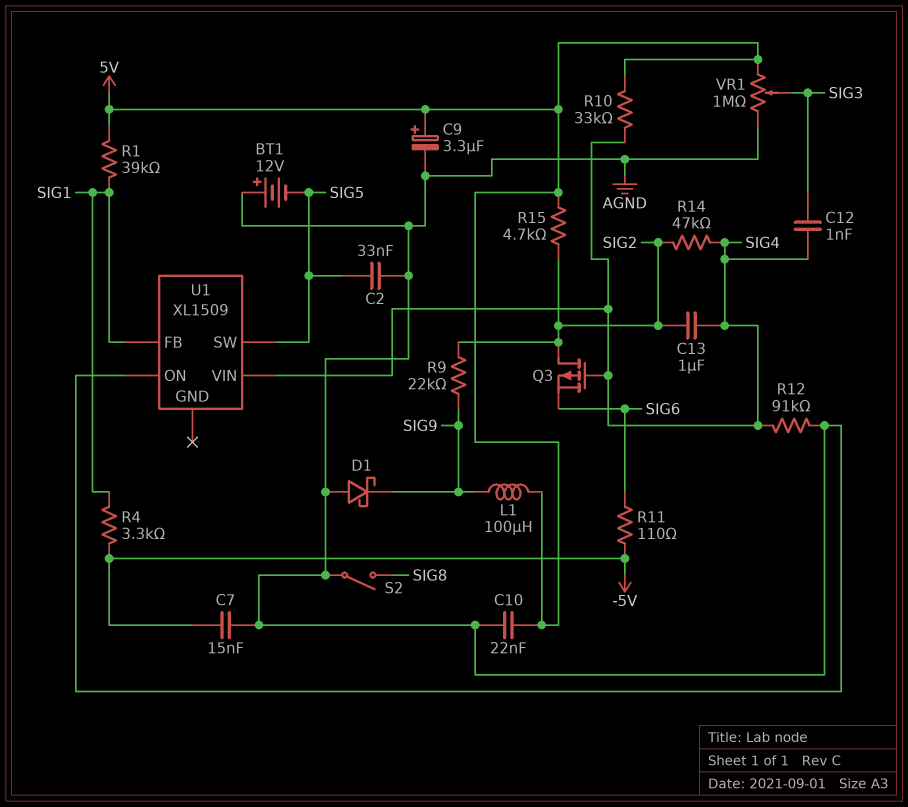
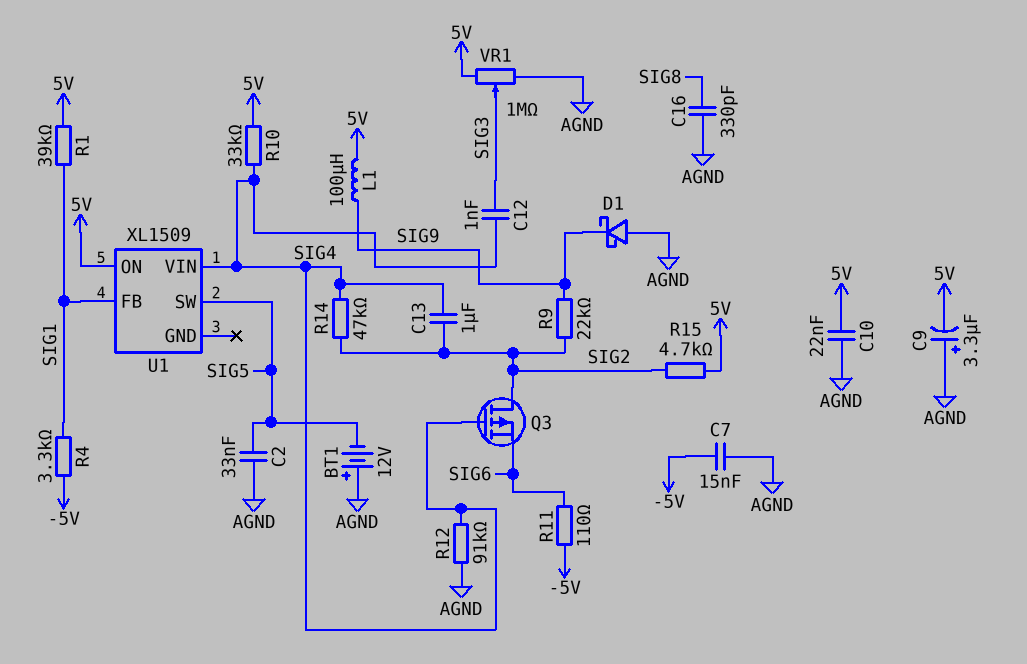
C9: 3.3uF (plus 5V, minus AGND) -> 3.3uF (plus AGND, minus 5V)
C16: none -> 330pF (AGND, SIG8)
S2: switch (AGND, SIG8) -> none
U1 pin ON: AGND -> 5V

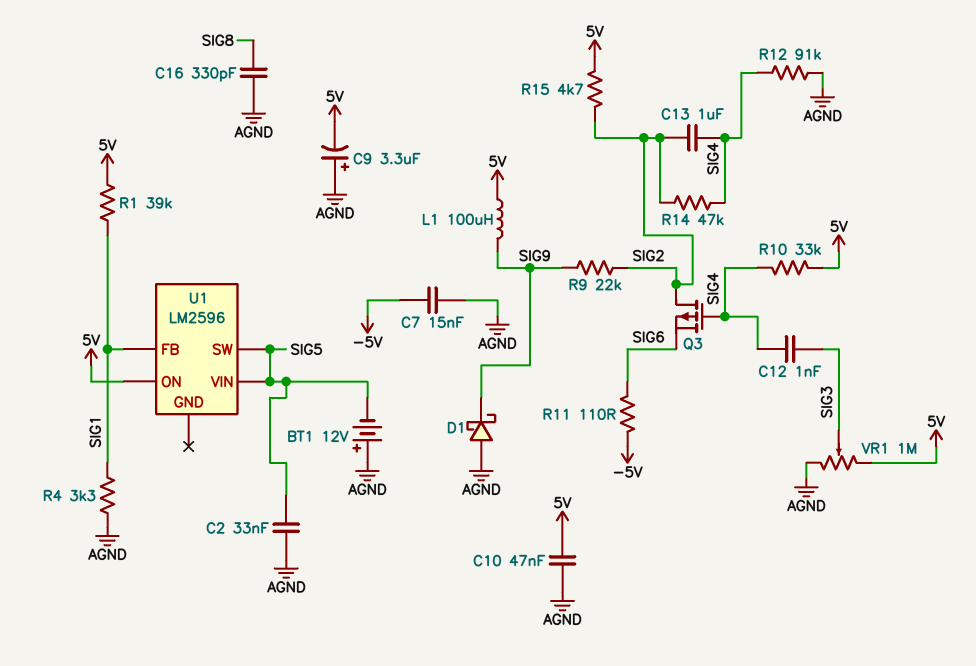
C10: 22nF (5V, AGND) -> 47nF (5V, AGND)
R4: 3.3k (-5V, SIG1) -> 3.3k (AGND, SIG1)
U1: XL1509 -> LM2596
U1 pin VIN: SIG4 -> SIG5

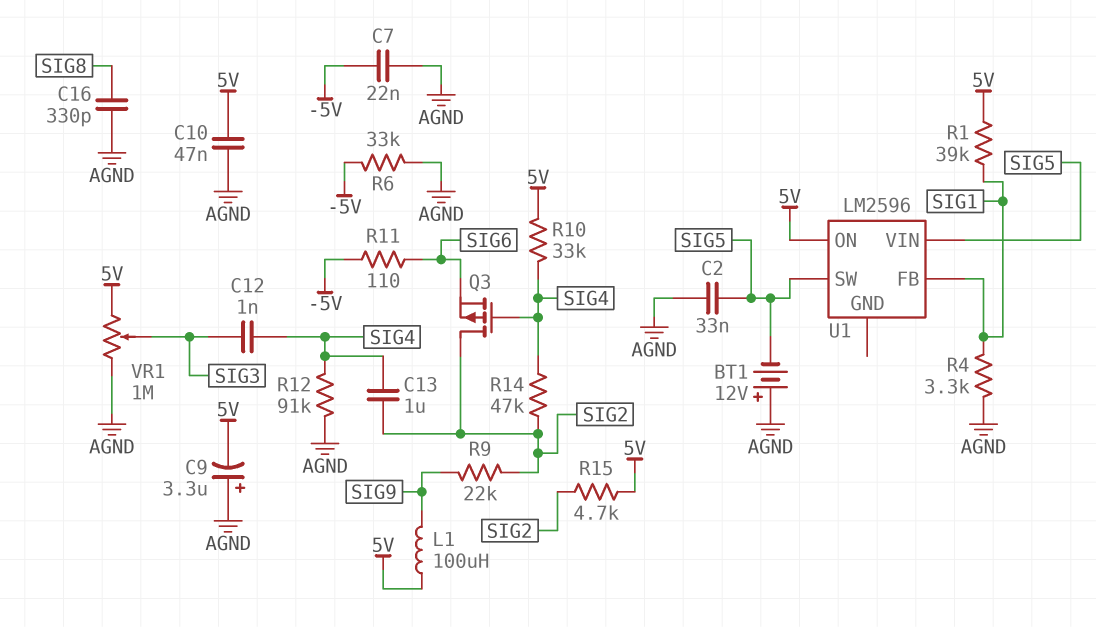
C7: 15nF (-5V, AGND) -> 22nF (-5V, AGND)
D1: schottky (A AGND, K SIG9) -> none
R6: none -> 33k (-5V, AGND)

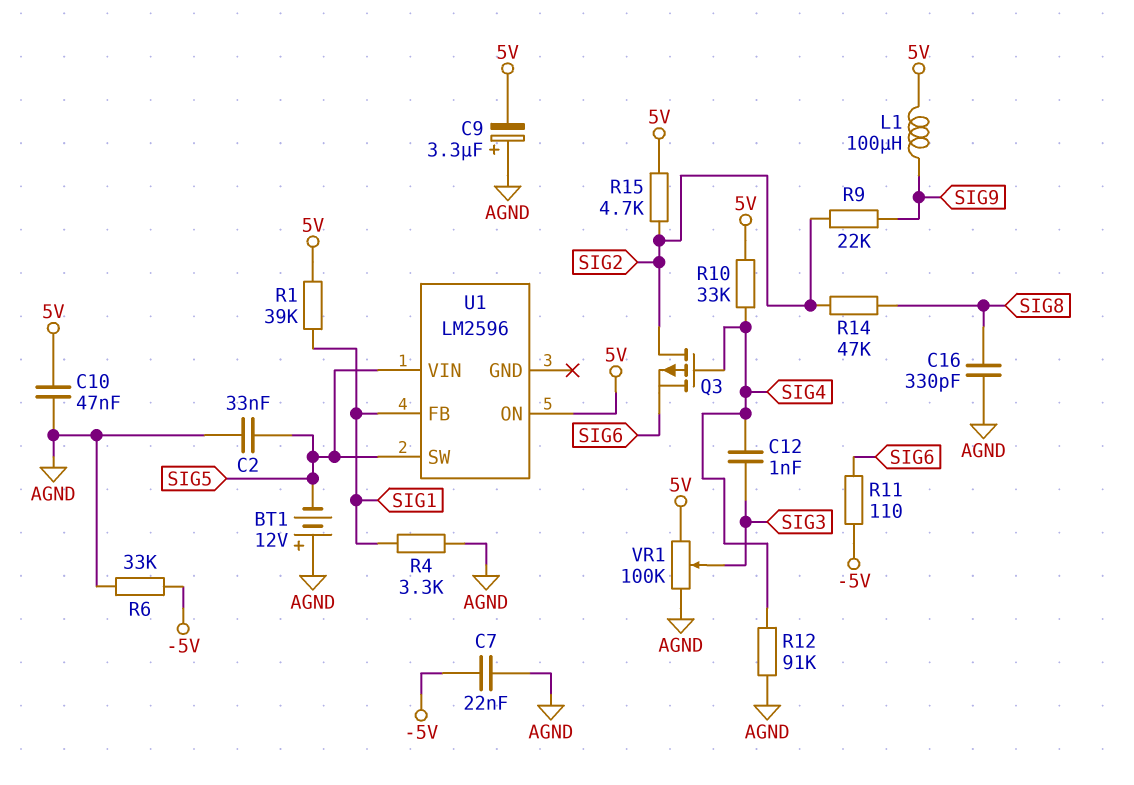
C13: 1uF (SIG2, SIG4) -> none
R14: 47k (SIG2, SIG4) -> 47k (SIG2, SIG8)
VR1: 1M (5V, AGND, wiper SIG3) -> 100k (5V, AGND, wiper SIG3)

